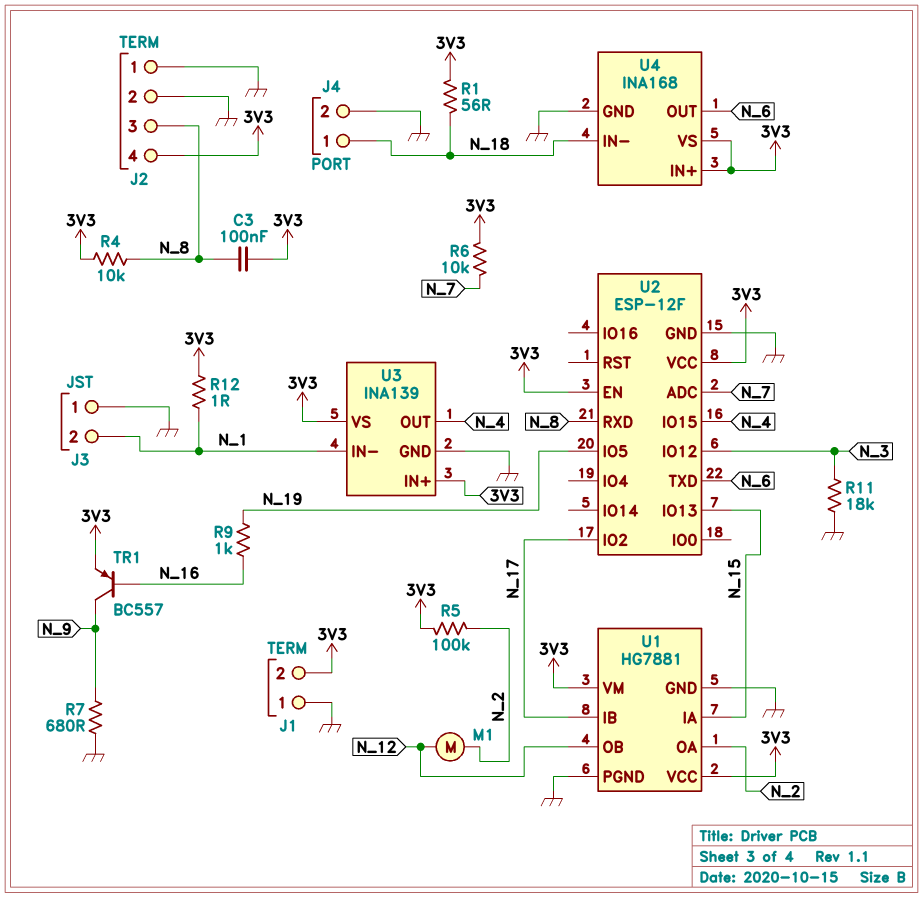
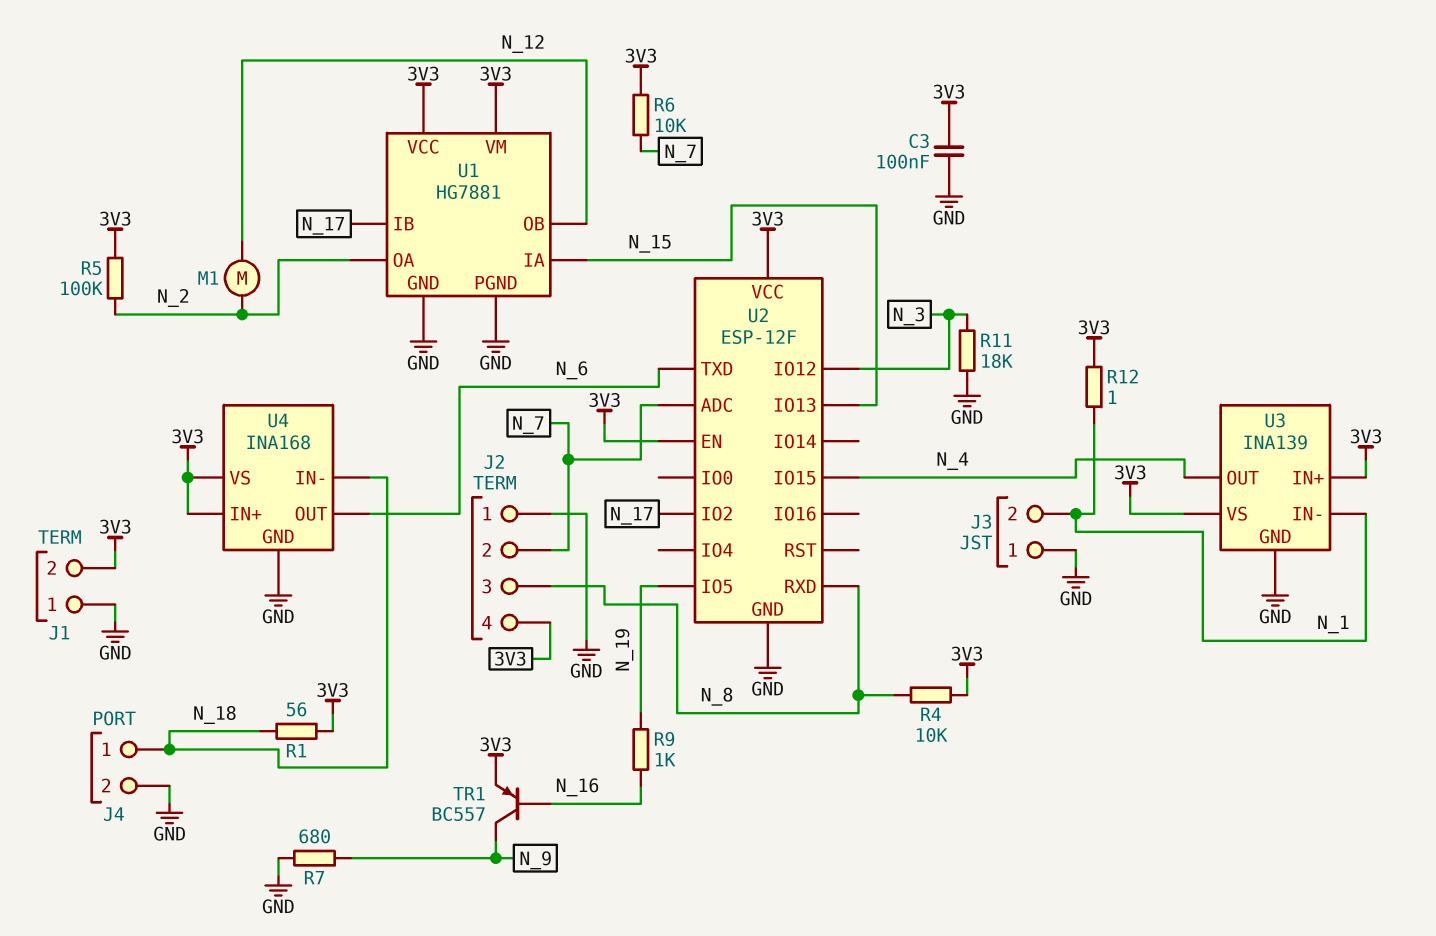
C3: 100nF (3V3, N_8) -> 100nF (3V3, GND)
J2 pin 2: GND -> N_7

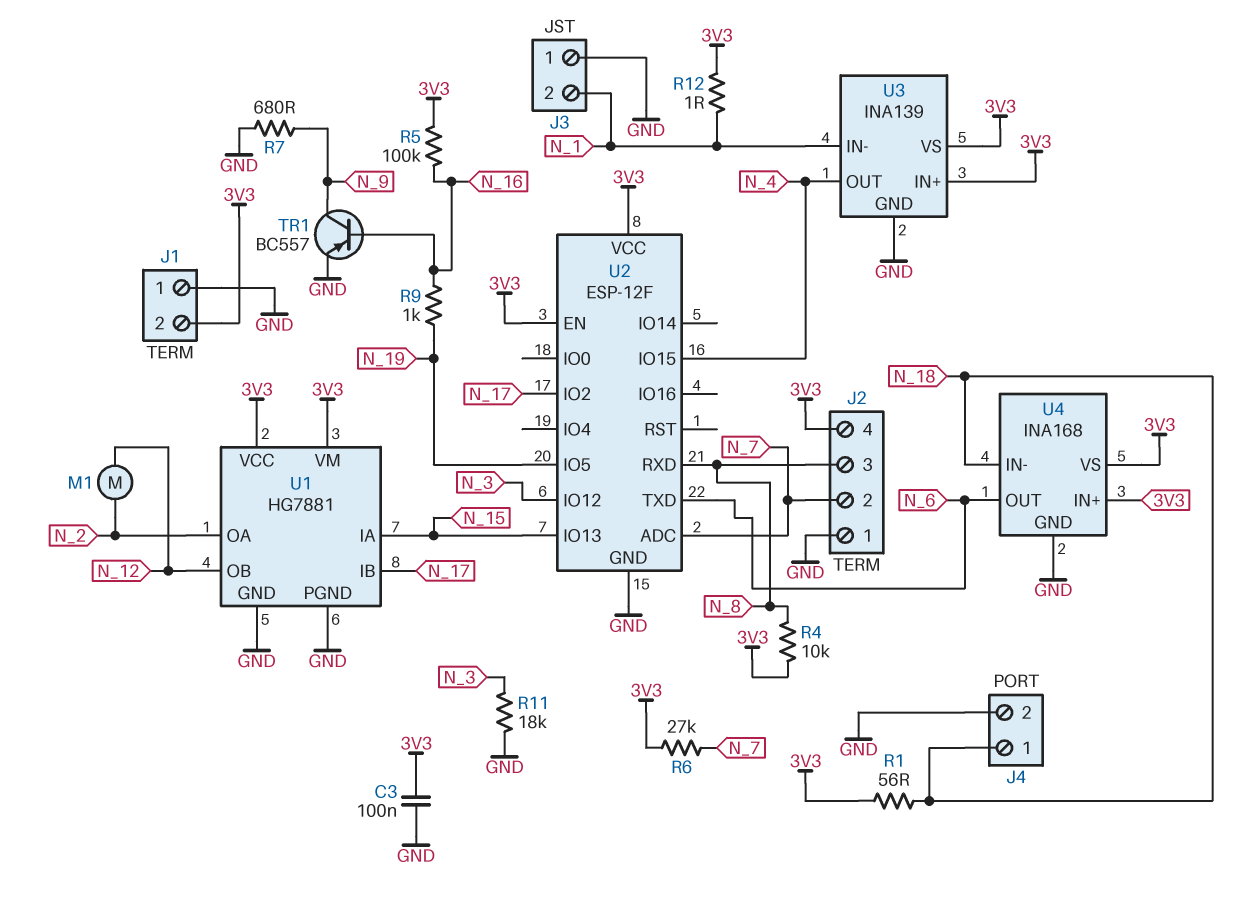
R5: 100k (3V3, N_2) -> 100k (3V3, N_16)
R6: 10k (3V3, N_7) -> 27k (3V3, N_7)
TR1: PNP BC557 (B N_16, C N_9, E 3V3) -> PNP BC557 (B N_16, C N_9, E GND)

